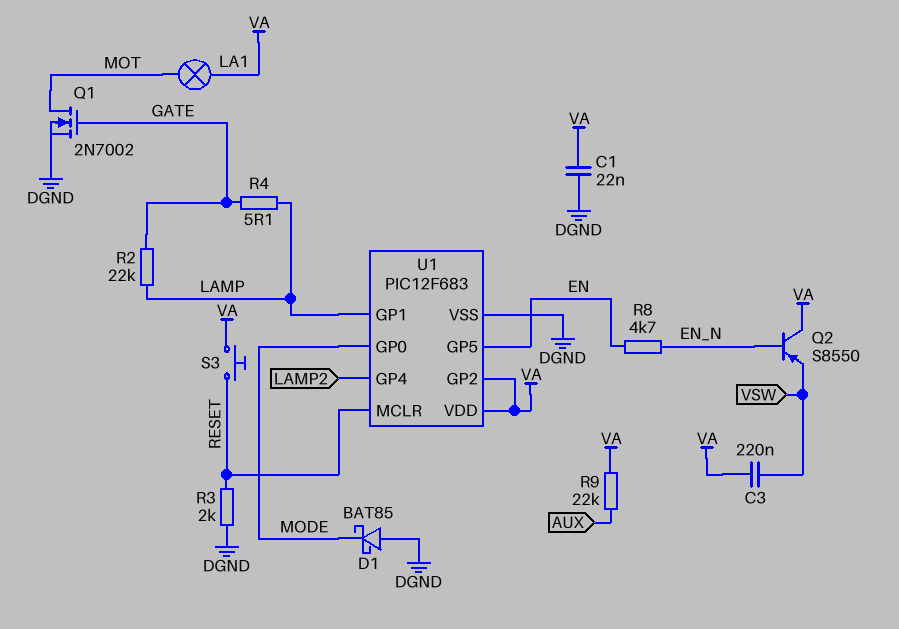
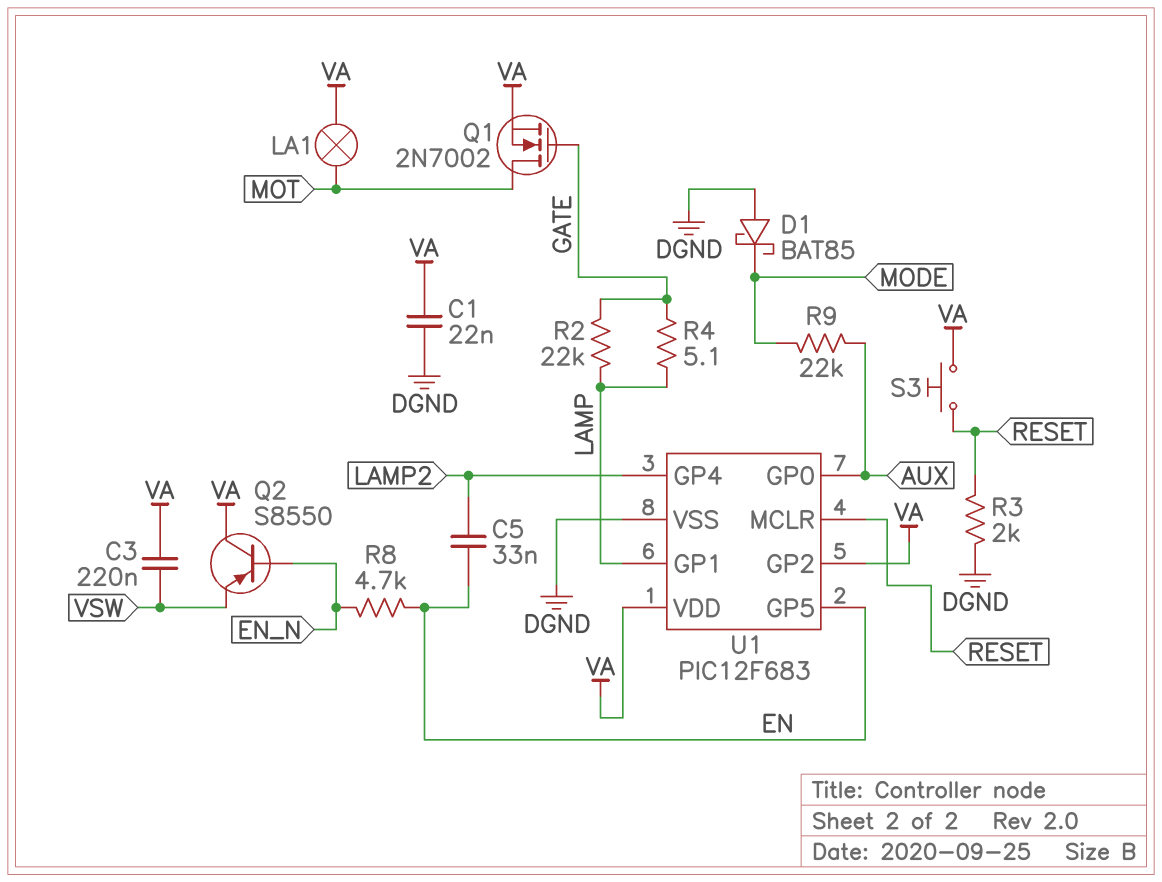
C5: none -> 33nF (EN, LAMP2)
Q1: NMOS 2N7002 (G GATE, D MOT, S DGND) -> NMOS 2N7002 (G GATE, D MOT, S VA)
R9: 22k (AUX, VA) -> 22k (AUX, MODE)
U1 pin GP0: MODE -> AUX

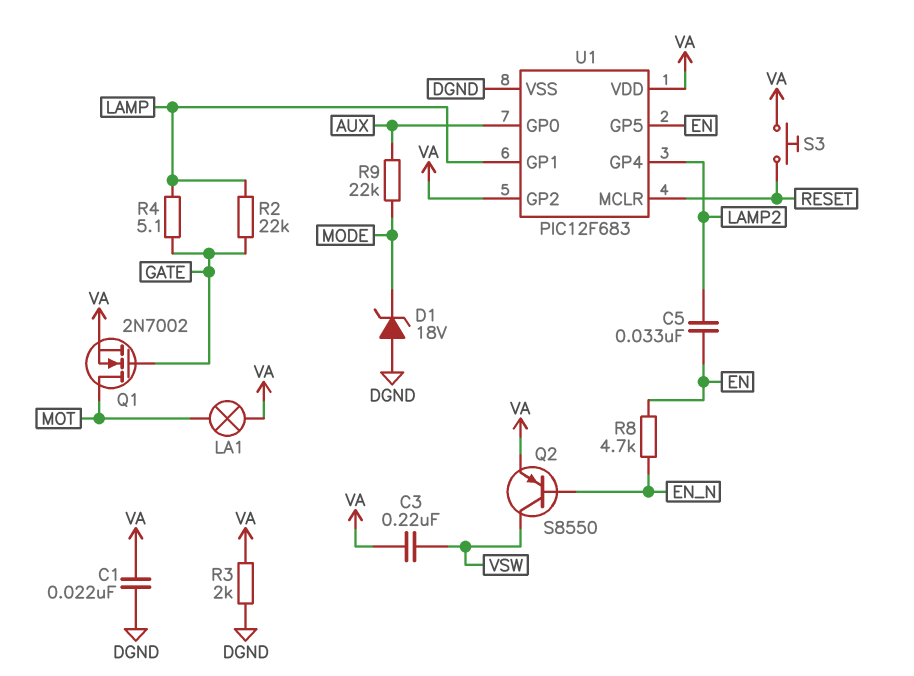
D1: schottky BAT85 (A DGND, K MODE) -> zener 18V (A DGND, K MODE)
Q2: PNP S8550 (B EN_N, C VA, E VSW) -> PNP S8550 (B EN_N, C VSW, E VA)
R3: 2k (DGND, RESET) -> 2k (DGND, VA)

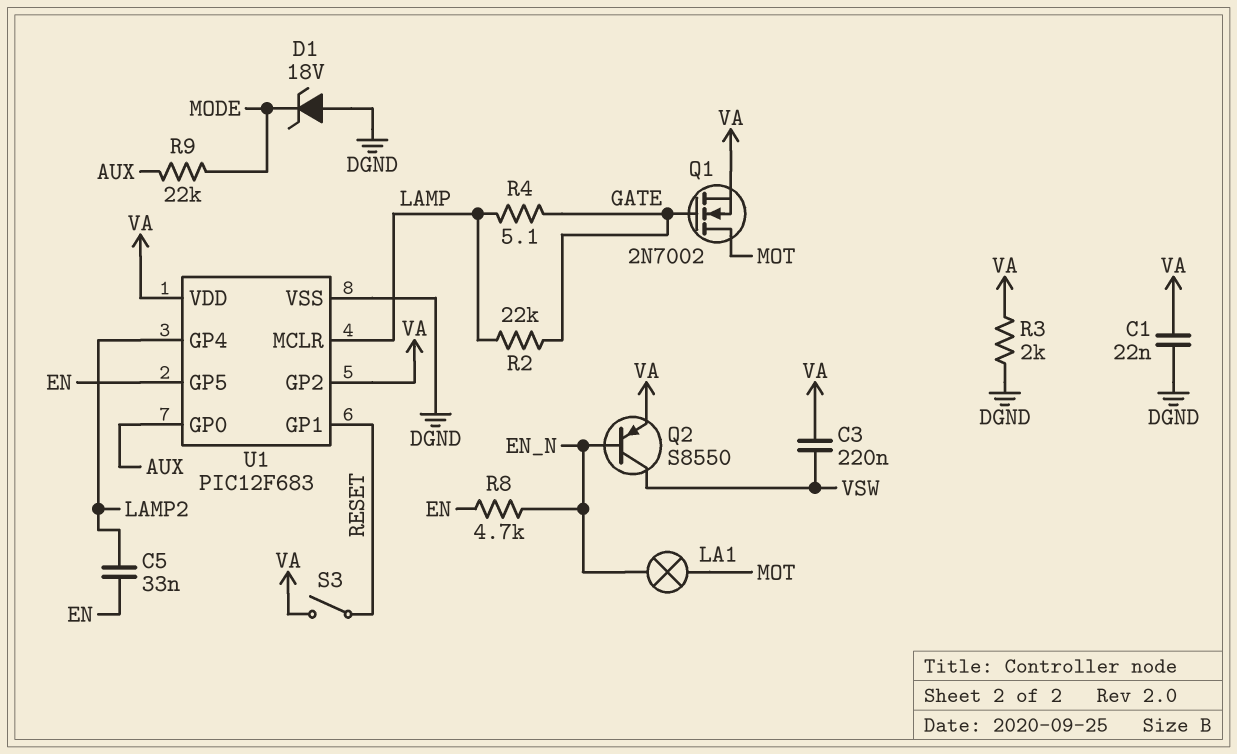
LA1: lamp (MOT, VA) -> lamp (EN_N, MOT)
S3: button (RESET, VA) -> switch (RESET, VA)
U1 pin GP1: LAMP -> RESET
U1 pin MCLR: RESET -> LAMP

